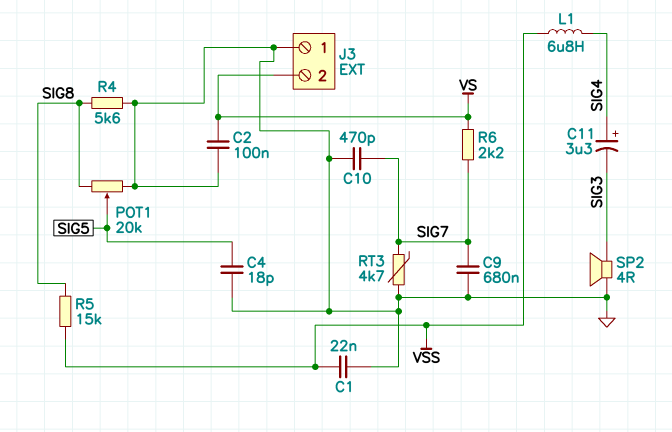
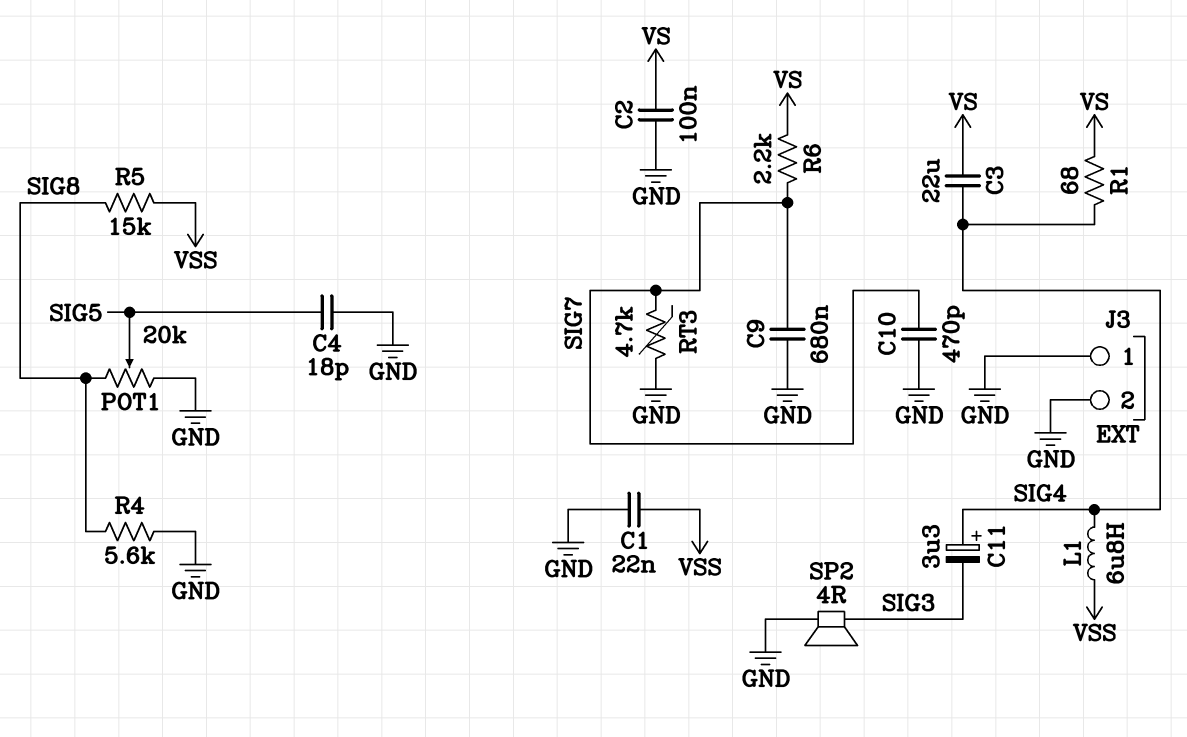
C3: none -> 22uF (SIG4, VS)
J3 pin 2: VS -> GND
R1: none -> 68 (SIG4, VS)

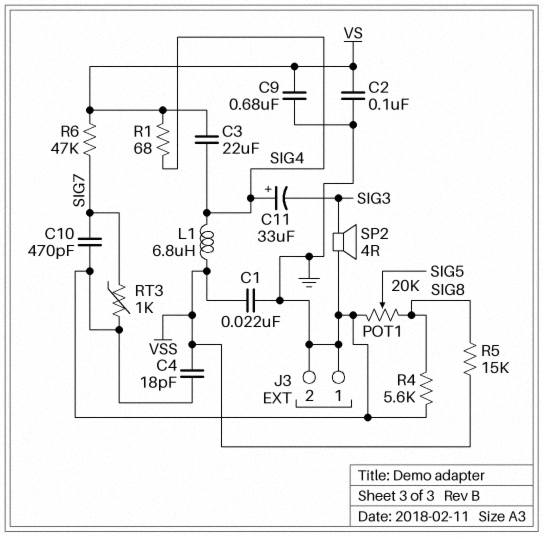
C4: 18pF (GND, SIG5) -> 18pF (GND, VSS)
C9: 680nF (GND, SIG7) -> 680nF (GND, VS)
C11: 3.3uF (plus SIG4, minus SIG3) -> 33uF (plus SIG4, minus SIG3)
R6: 2.2k (SIG7, VS) -> 47k (SIG7, VS)
RT3: 4.7k (GND, SIG7) -> 1k (GND, SIG7)

